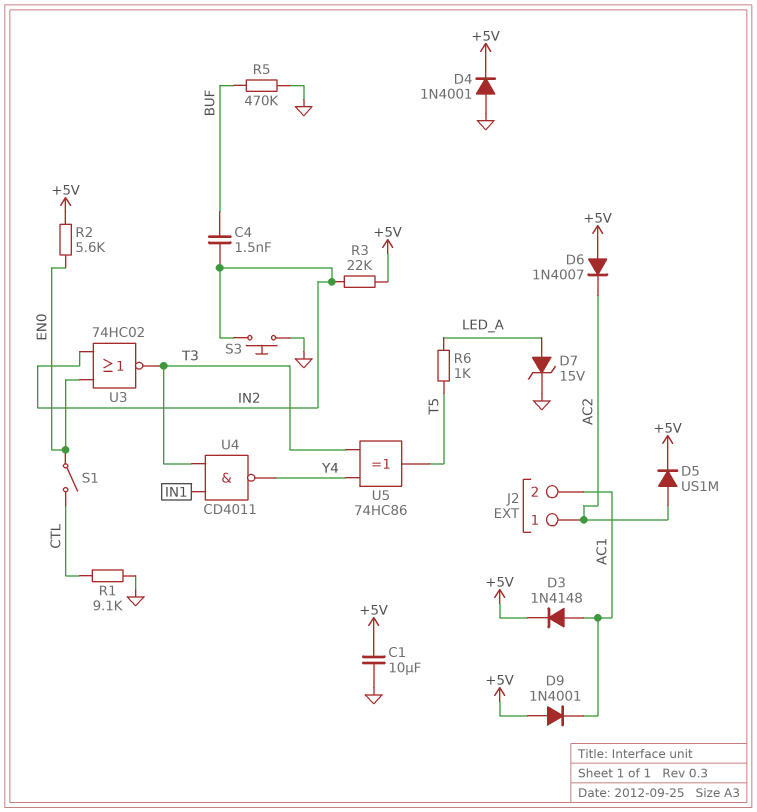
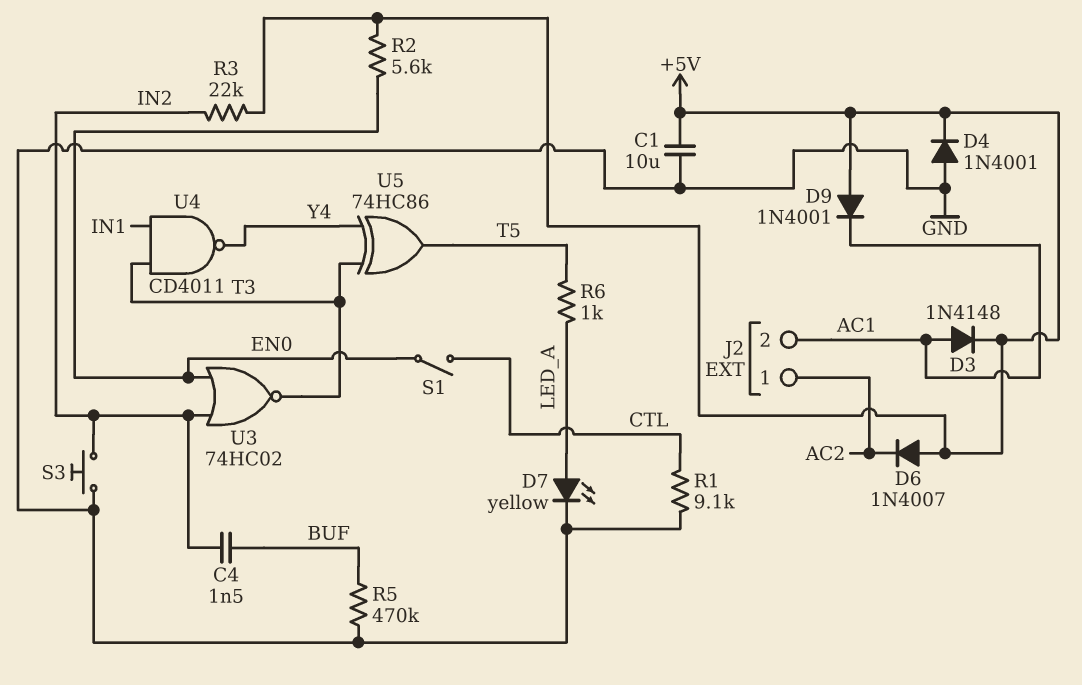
D5: diode US1M (A AC2, K +5V) -> none
D7: zener 15V (A LED_A, K GND) -> LED yellow (A LED_A, K GND)

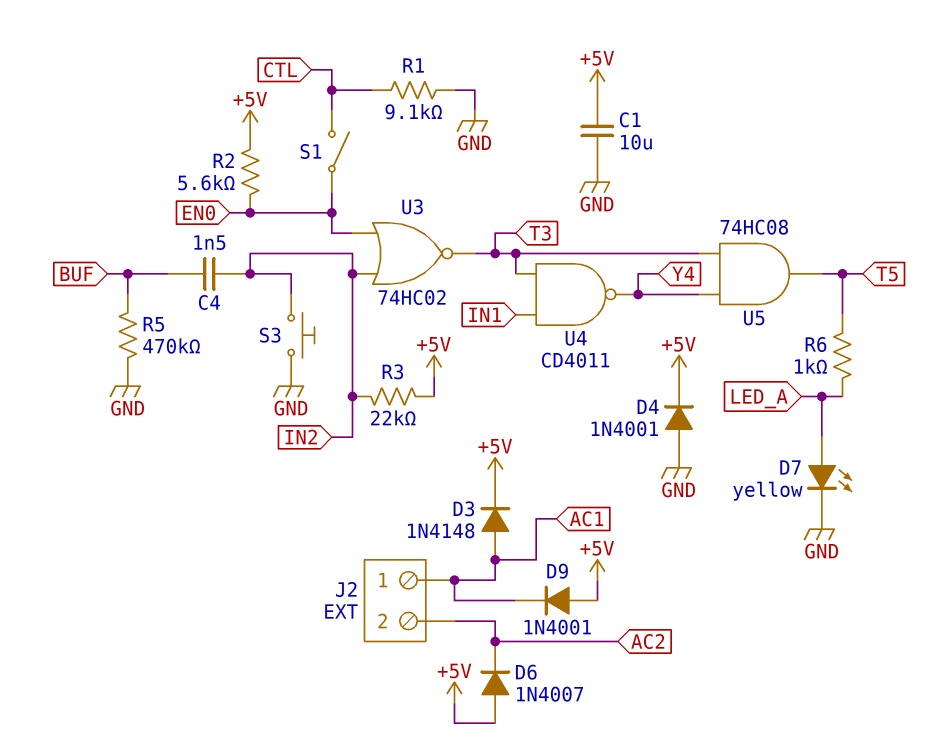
J2 pin 1: AC2 -> AC1
J2 pin 2: AC1 -> AC2
U5: XOR 74HC86 (in T3, in Y4, out T5) -> AND 74HC08 (in T3, in Y4, out T5)

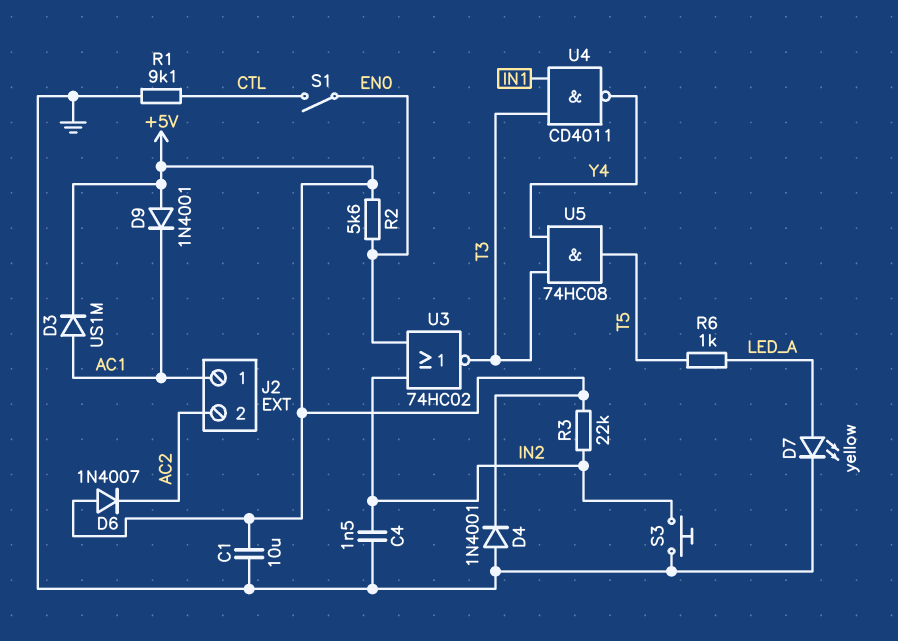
C4: 1.5nF (BUF, IN2) -> 1.5nF (GND, IN2)
D3: diode 1N4148 (A AC1, K +5V) -> diode US1M (A AC1, K +5V)
R5: 470k (BUF, GND) -> none

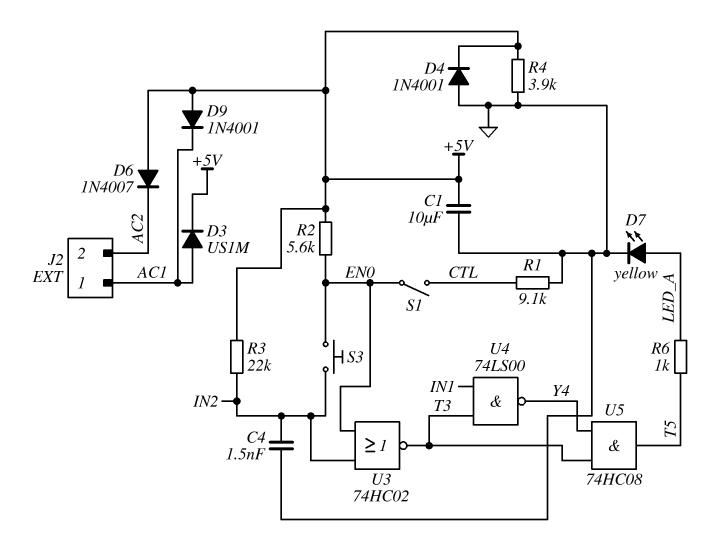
R4: none -> 3.9k (+5V, GND)
S3: button (GND, IN2) -> button (EN0, IN2)
U4: NAND CD4011 (in IN1, in T3, out Y4) -> NAND 74LS00 (in IN1, in T3, out Y4)

